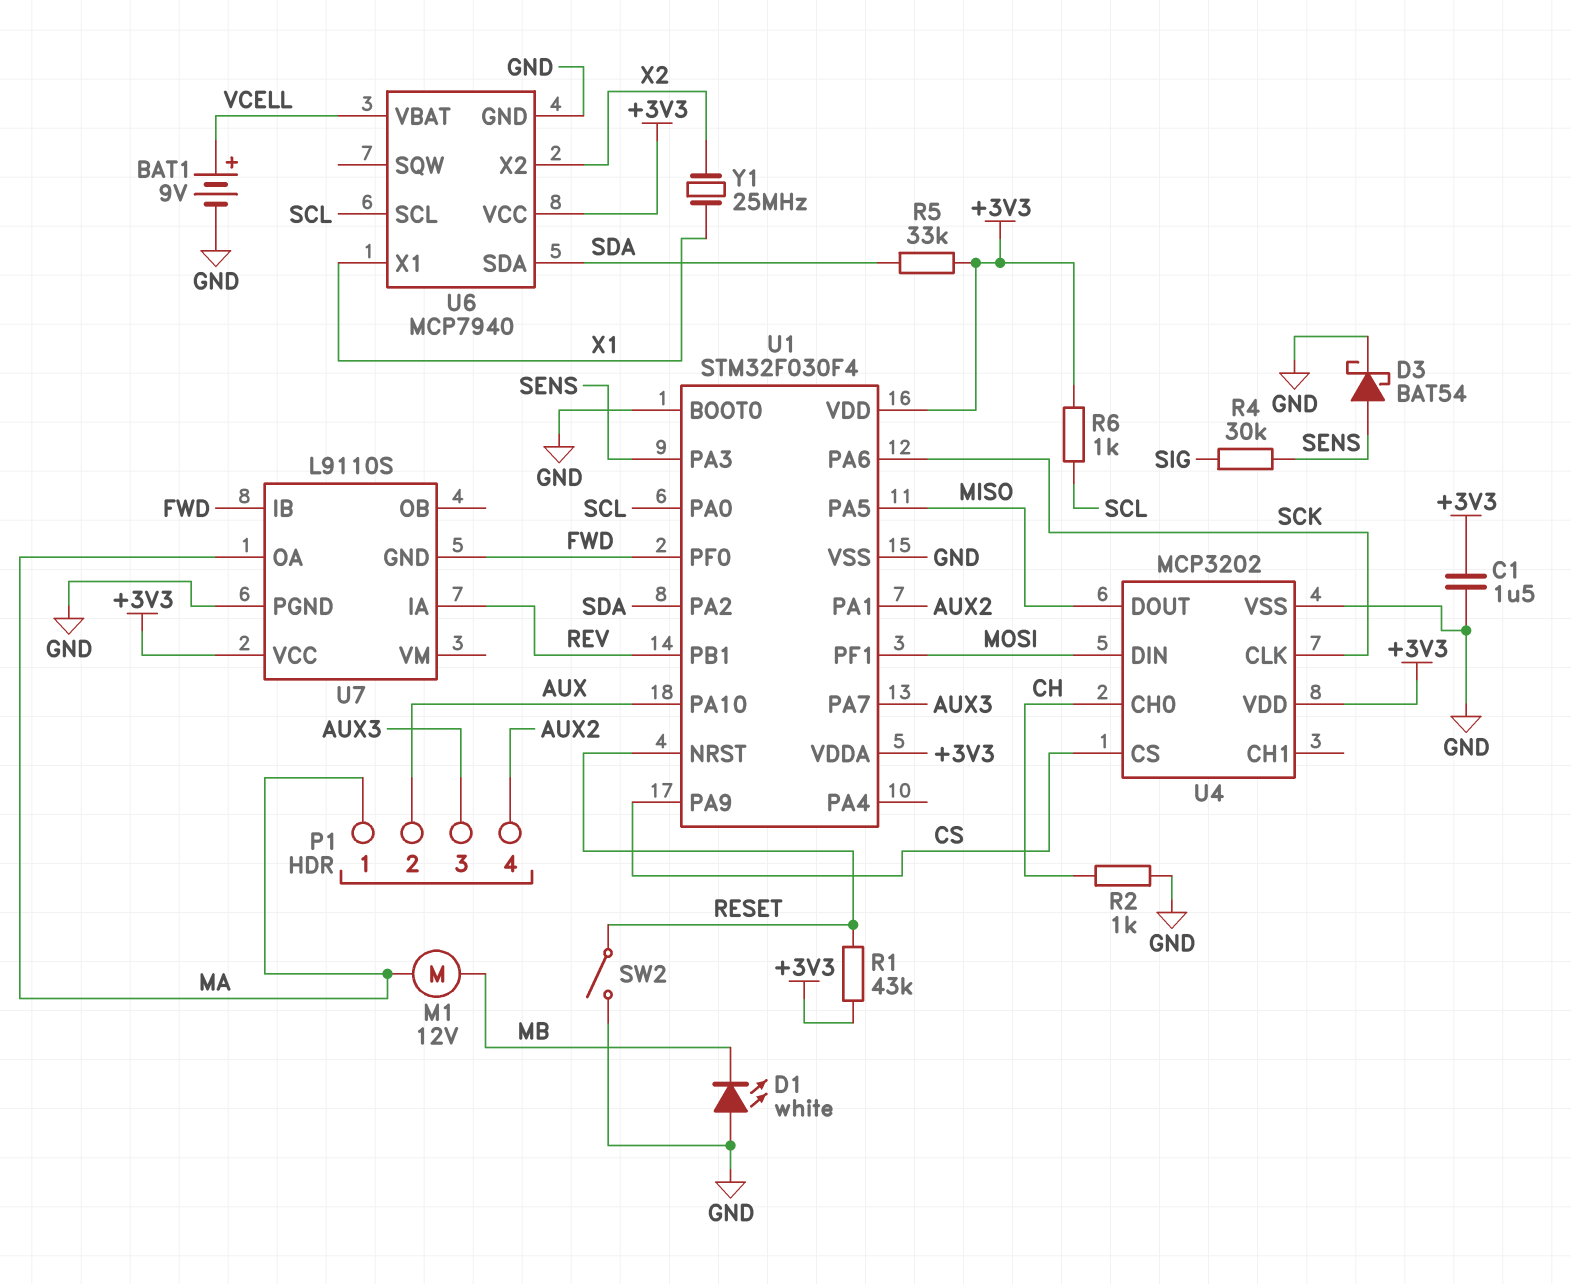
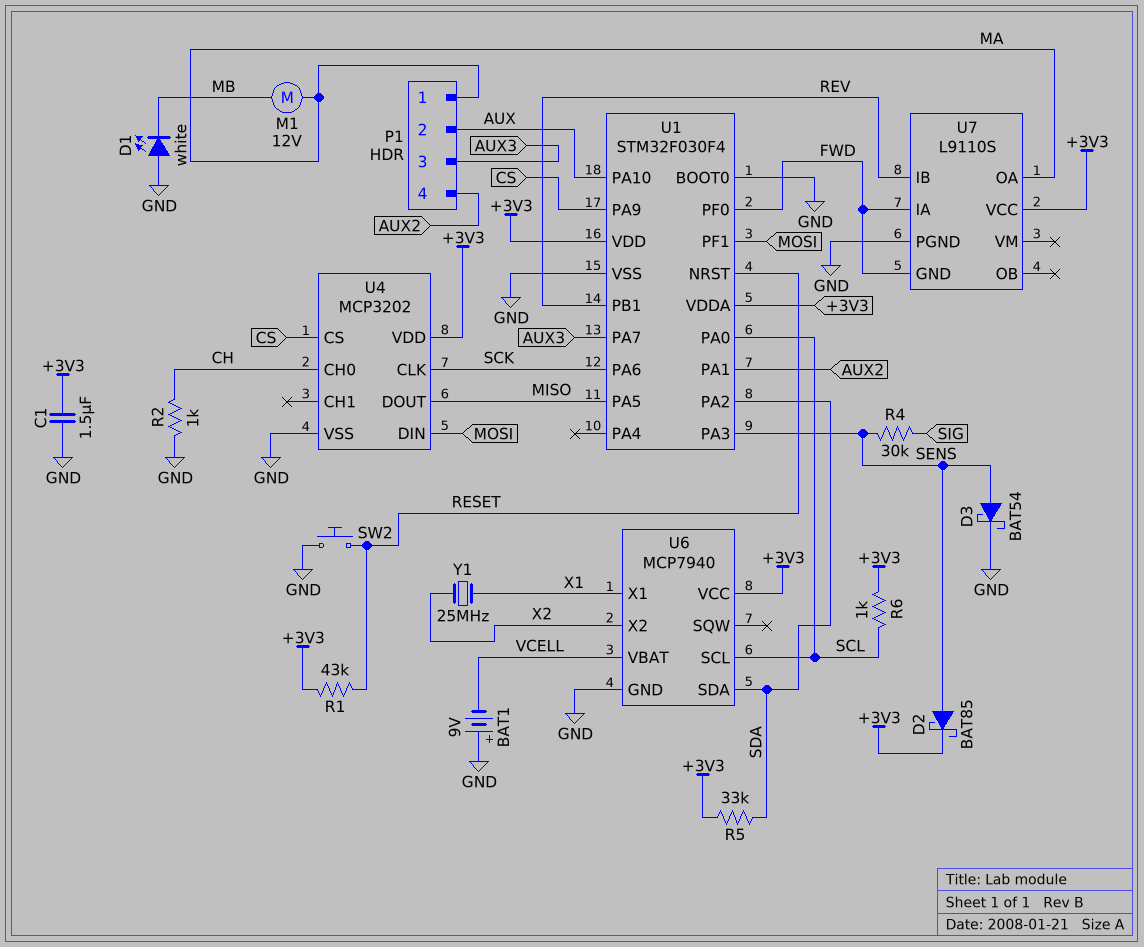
BAT1: 9V (plus VCELL, minus GND) -> 9V (plus GND, minus VCELL)
D2: none -> schottky BAT85 (A SENS, K +3V3)
SW2: switch (GND, RESET) -> button (GND, RESET)
U7 pin IA: REV -> FWD
U7 pin IB: FWD -> REV

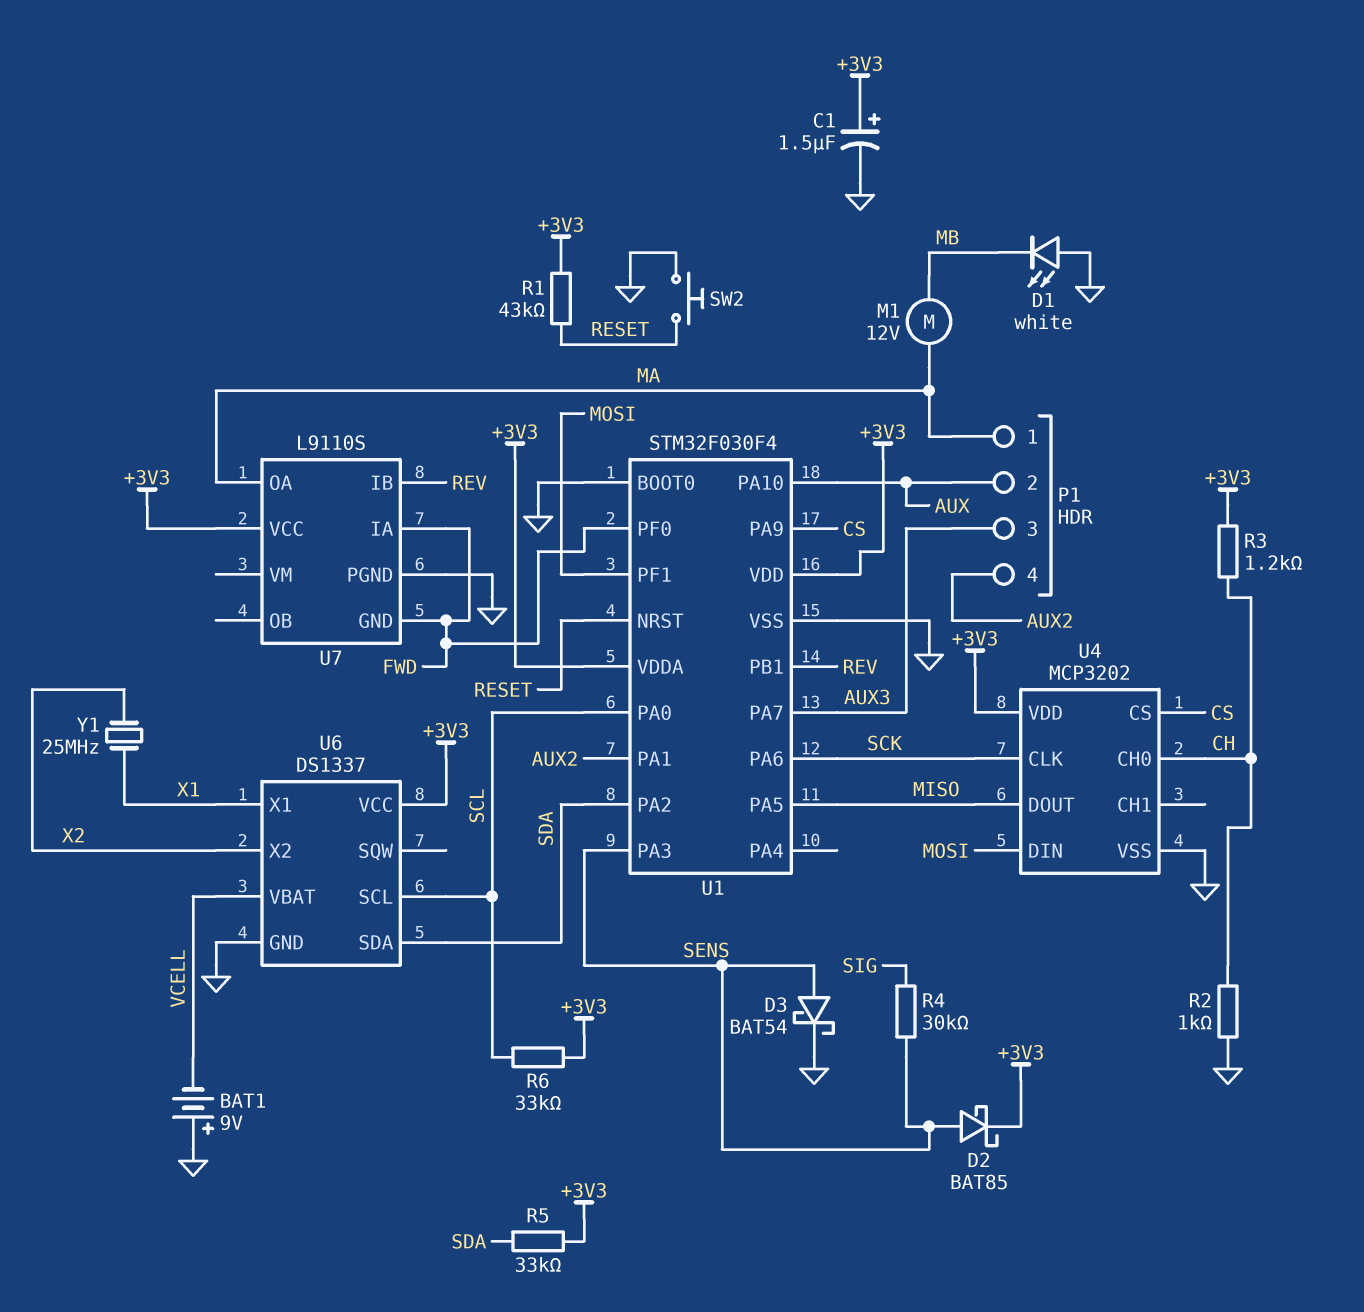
C1: 1.5uF (+3V3, GND) -> 1.5uF (plus +3V3, minus GND)
R3: none -> 1.2k (+3V3, CH)
R6: 1k (+3V3, SCL) -> 33k (+3V3, SCL)
U6: MCP7940 -> DS1337

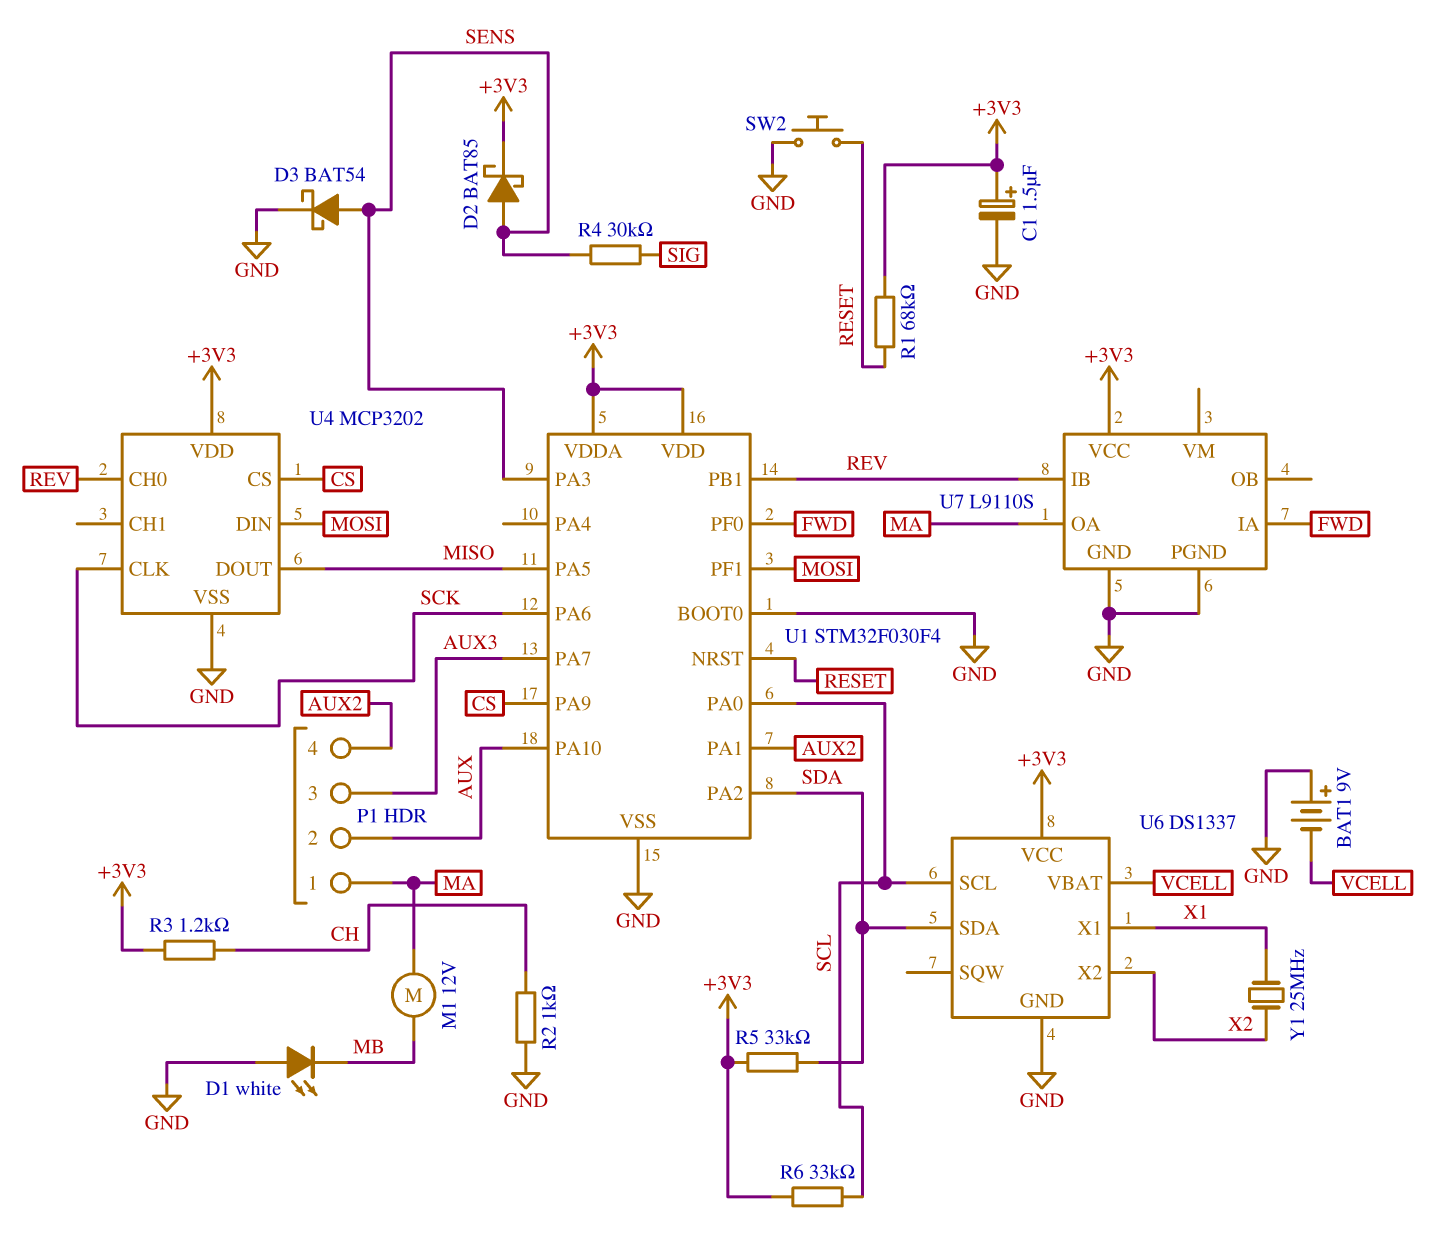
R1: 43k (+3V3, RESET) -> 68k (+3V3, RESET)
U4 pin CH0: CH -> REV
U7 pin GND: FWD -> GND

